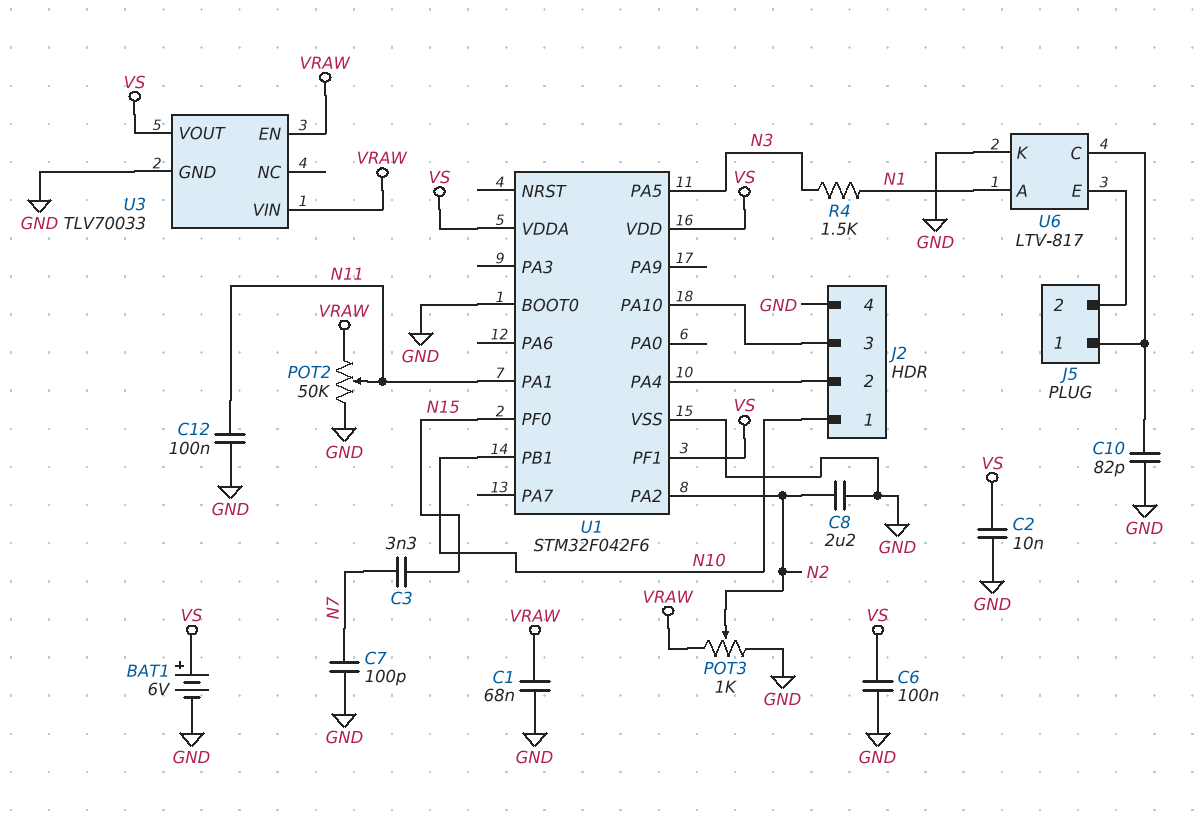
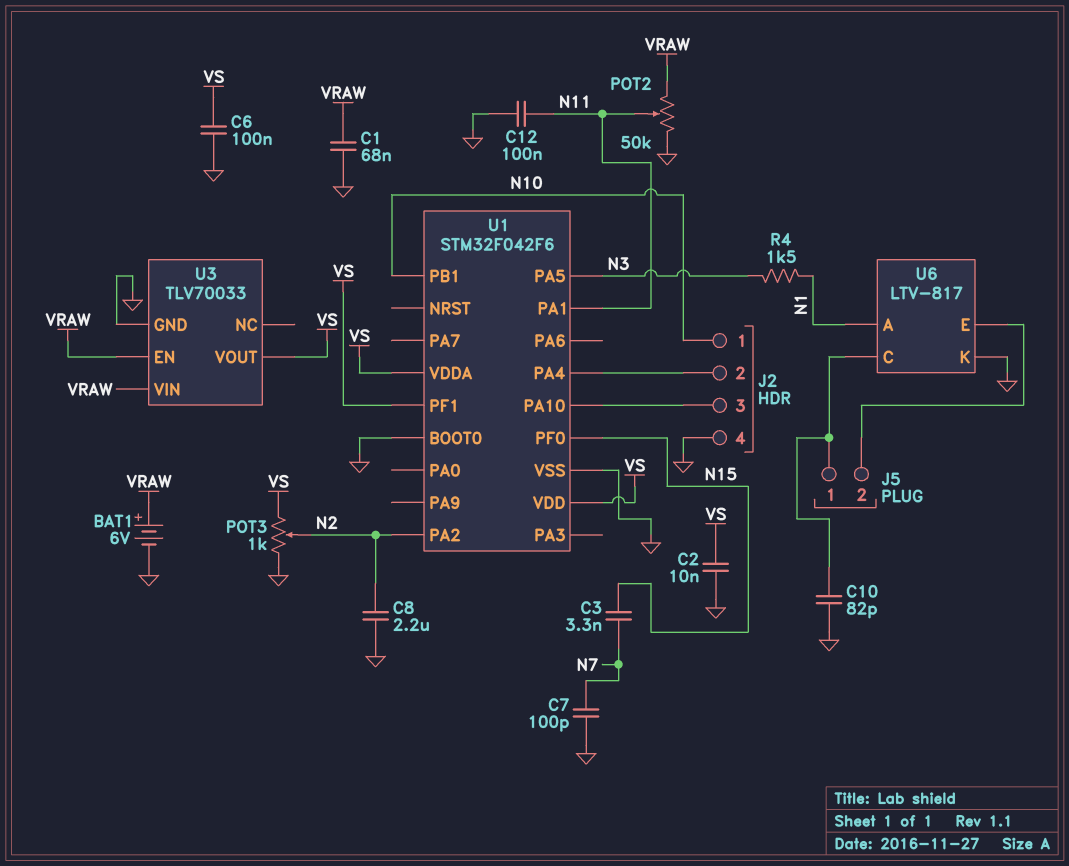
BAT1: 6V (plus VS, minus GND) -> 6V (plus VRAW, minus GND)
POT3: 1k (GND, VRAW, wiper N2) -> 1k (GND, VS, wiper N2)

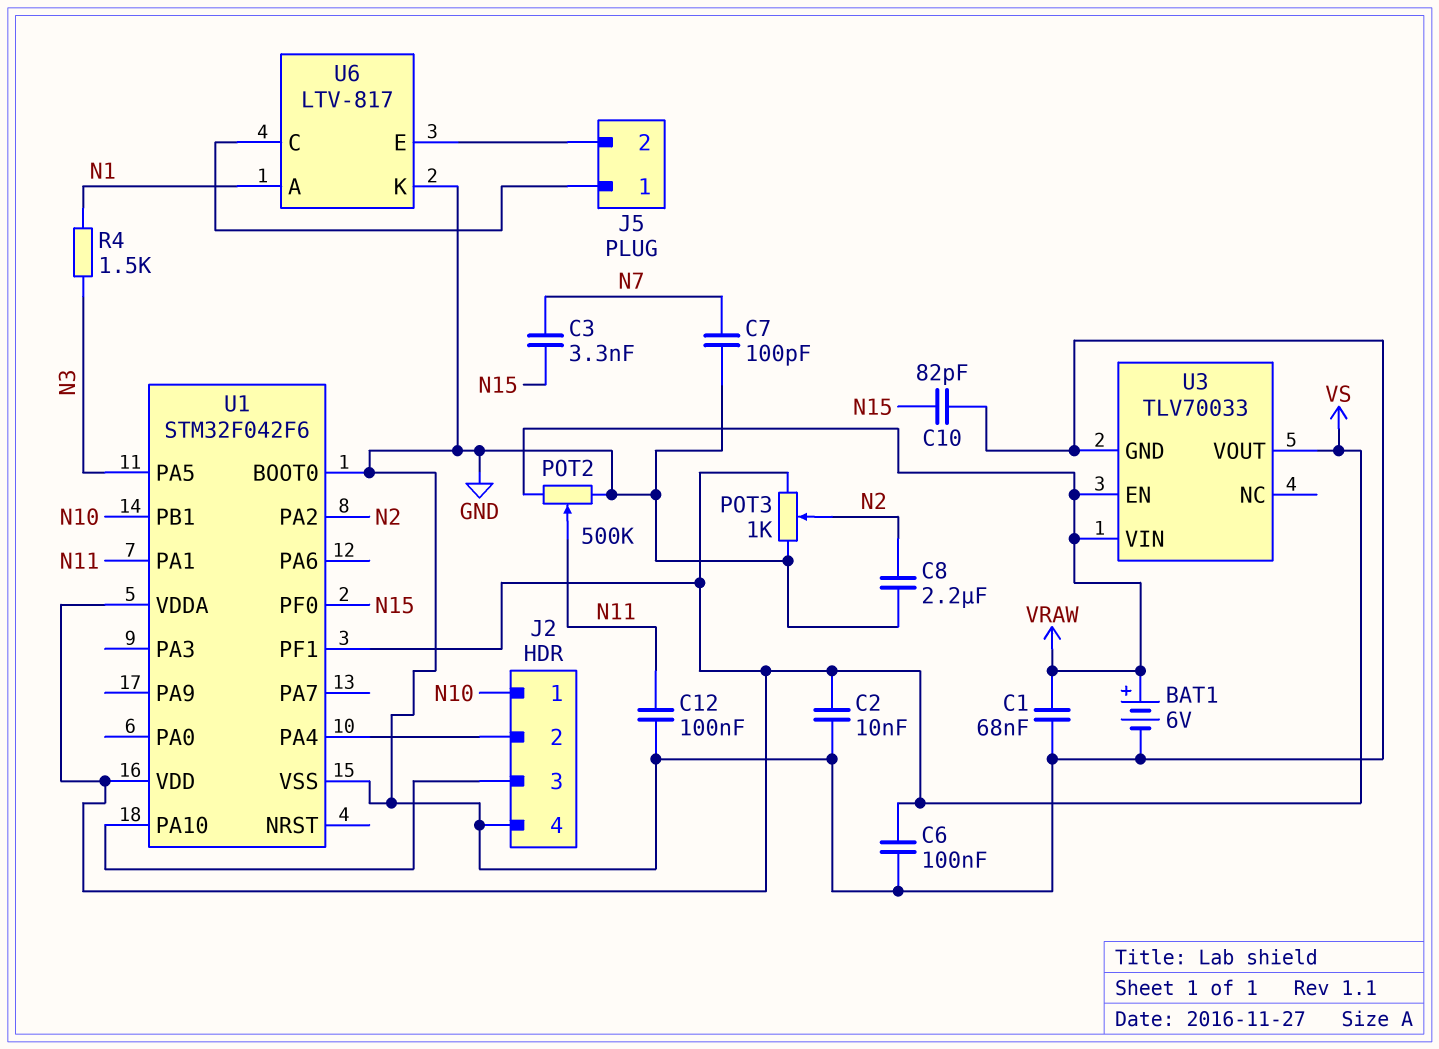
C10: 82pF (GND, J5/1) -> 82pF (GND, N15)
POT2: 50k (GND, VRAW, wiper N11) -> 500k (GND, VRAW, wiper N11)

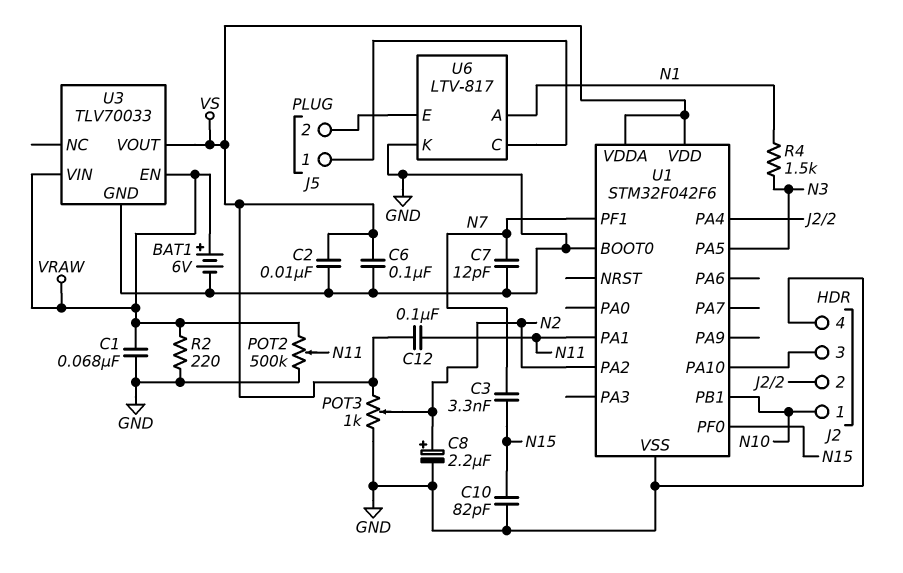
C7: 100pF (GND, N7) -> 12pF (GND, N7)
C8: 2.2uF (GND, N2) -> 2.2uF (plus N2, minus GND)
C12: 100nF (GND, N11) -> 100nF (N11, VS)
R2: none -> 220 (GND, VRAW)
U1 pin PF1: VS -> N7

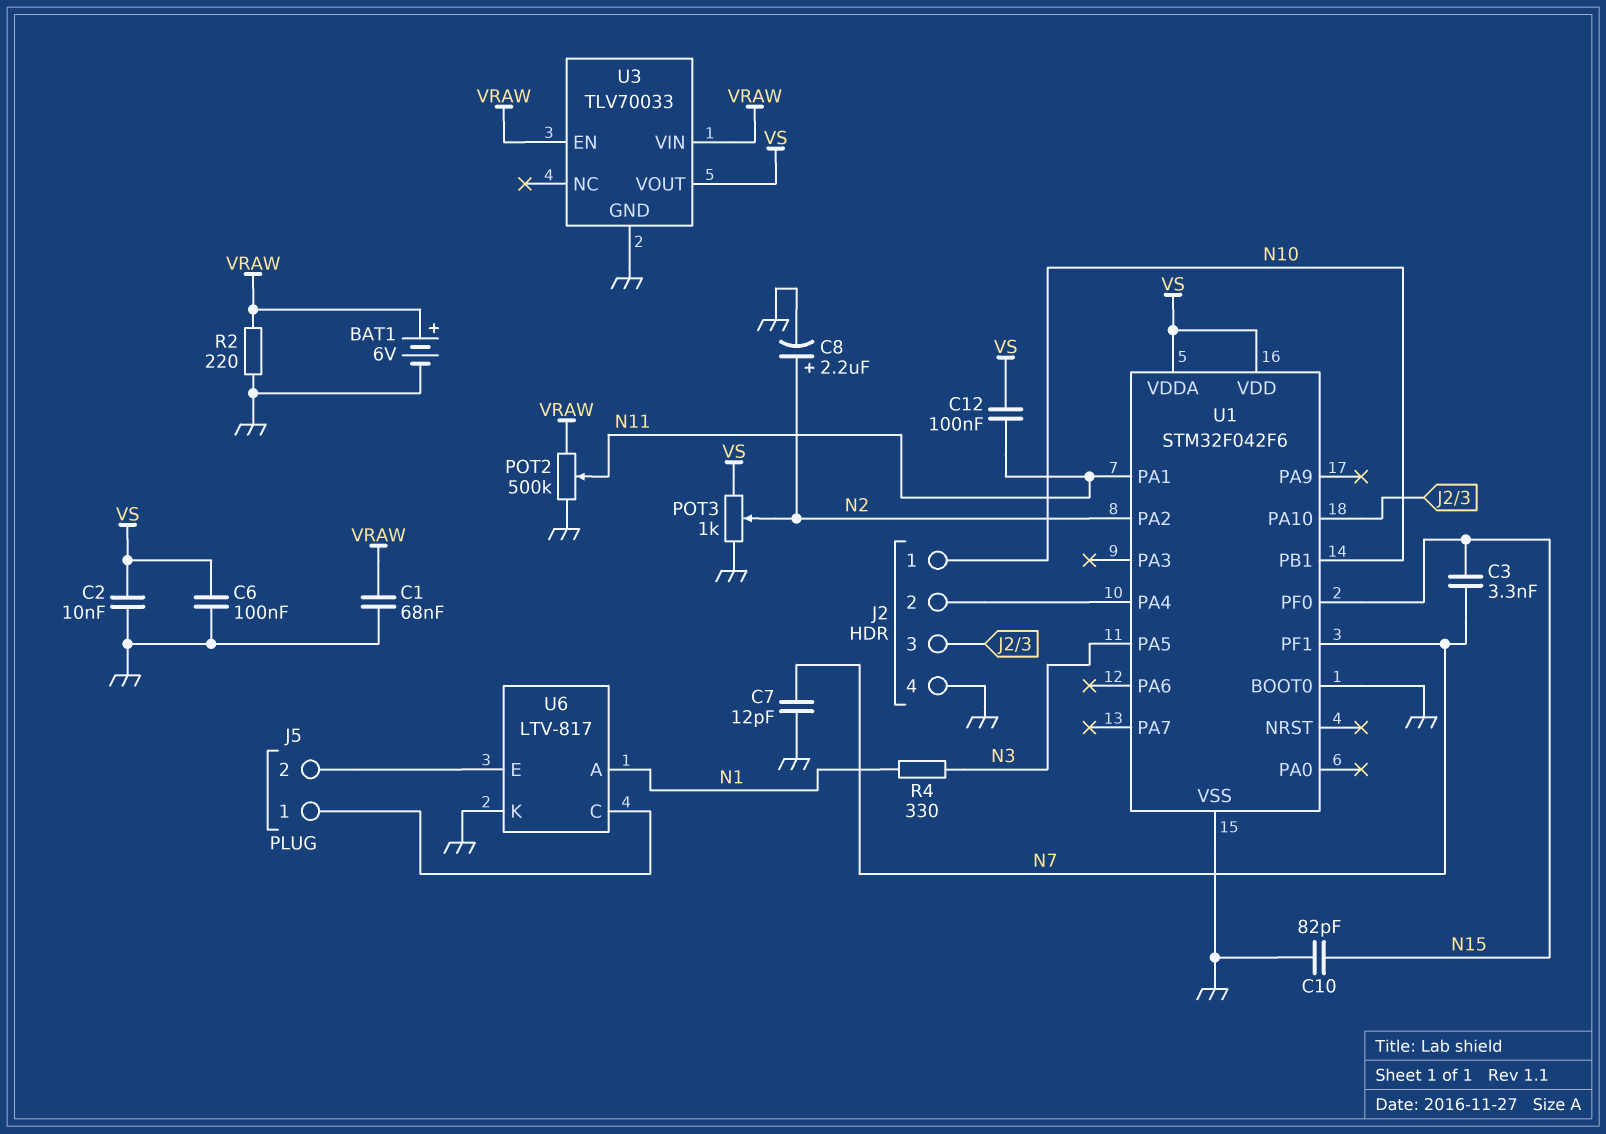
R4: 1.5k (N1, N3) -> 330 (N1, N3)

